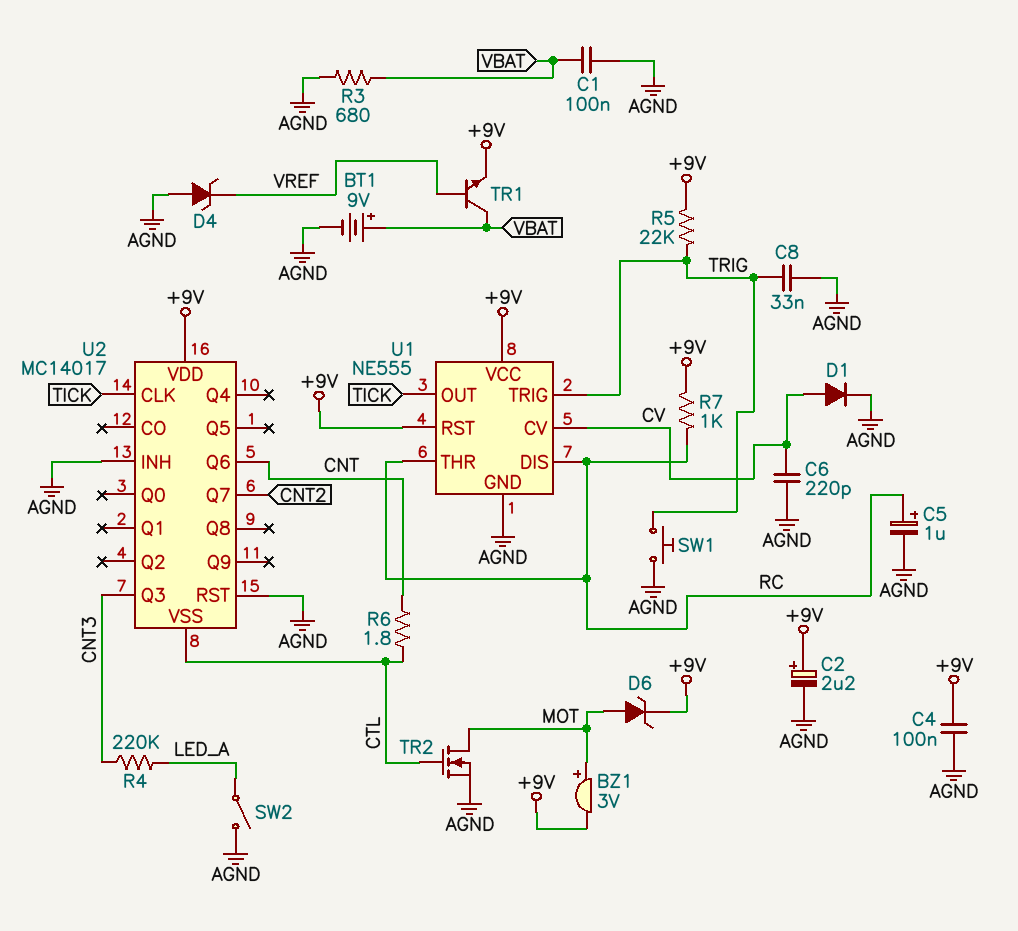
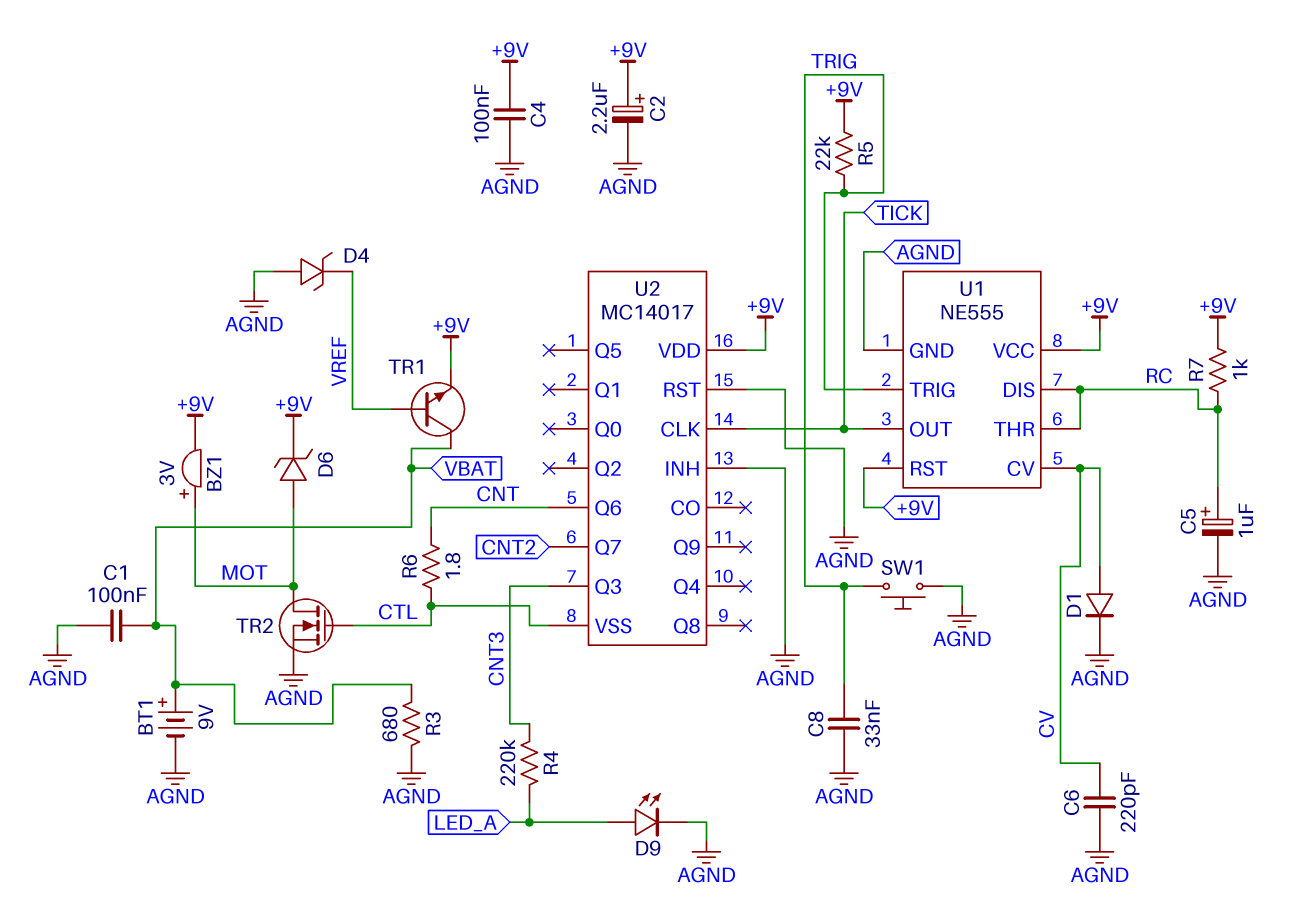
D9: none -> LED (A LED_A, K AGND)
SW2: switch (AGND, LED_A) -> none

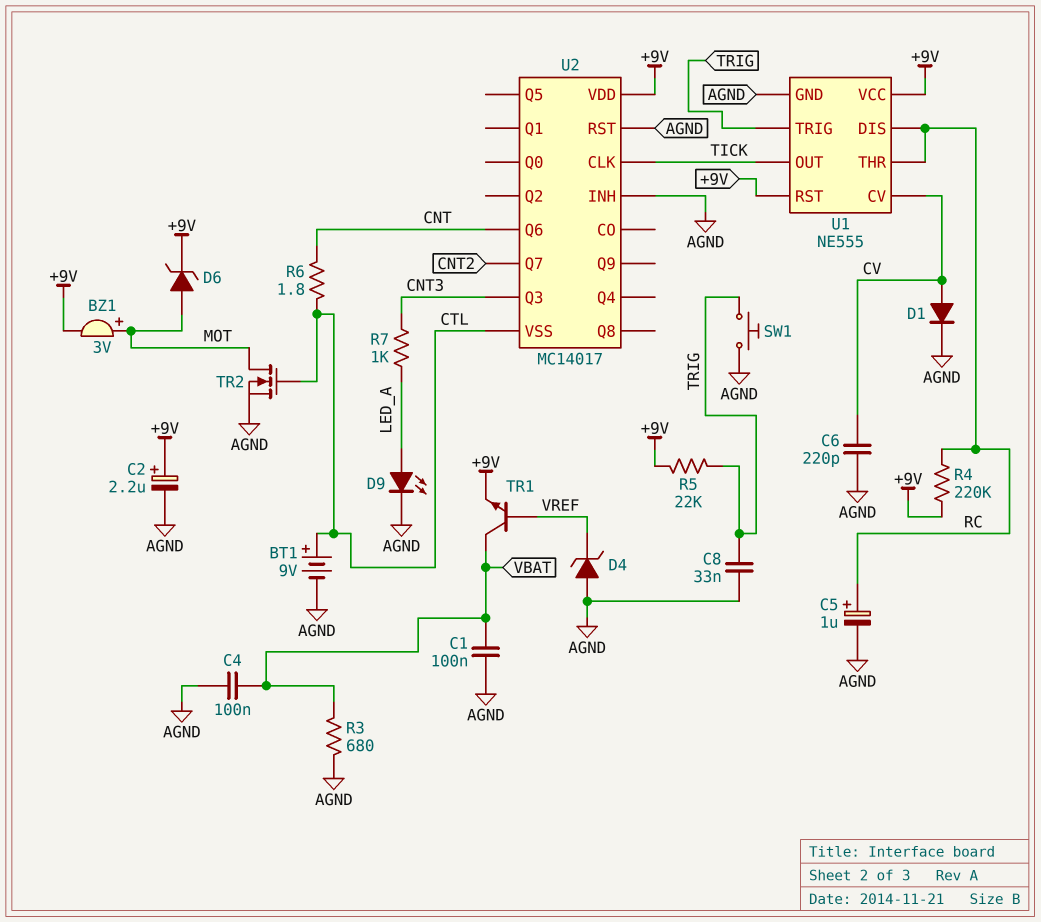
BT1: 9V (plus VBAT, minus AGND) -> 9V (plus CTL, minus AGND)
C4: 100nF (+9V, AGND) -> 100nF (AGND, VBAT)
R4: 220k (CNT3, LED_A) -> 220k (+9V, RC)
R7: 1k (+9V, RC) -> 1k (CNT3, LED_A)

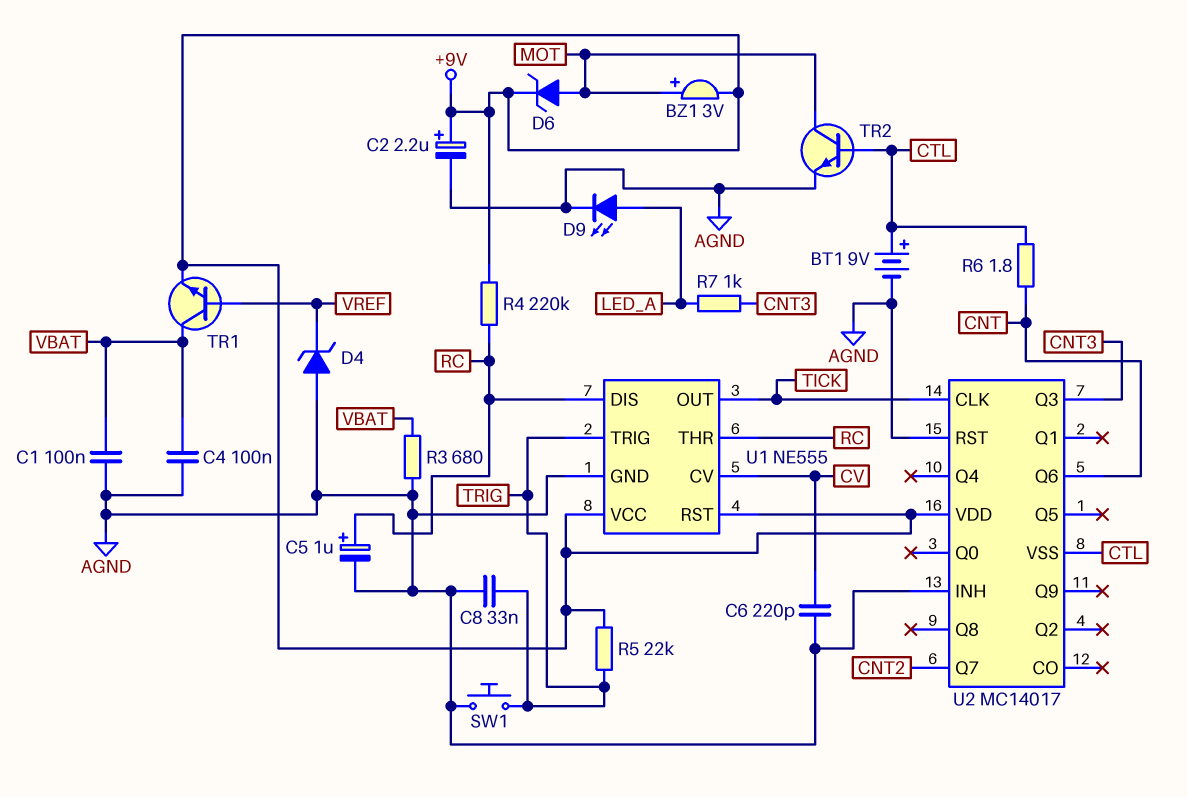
D1: diode (A CV, K AGND) -> none
TR2: NMOS (G CTL, D MOT, S AGND) -> NPN (B CTL, C MOT, E AGND)

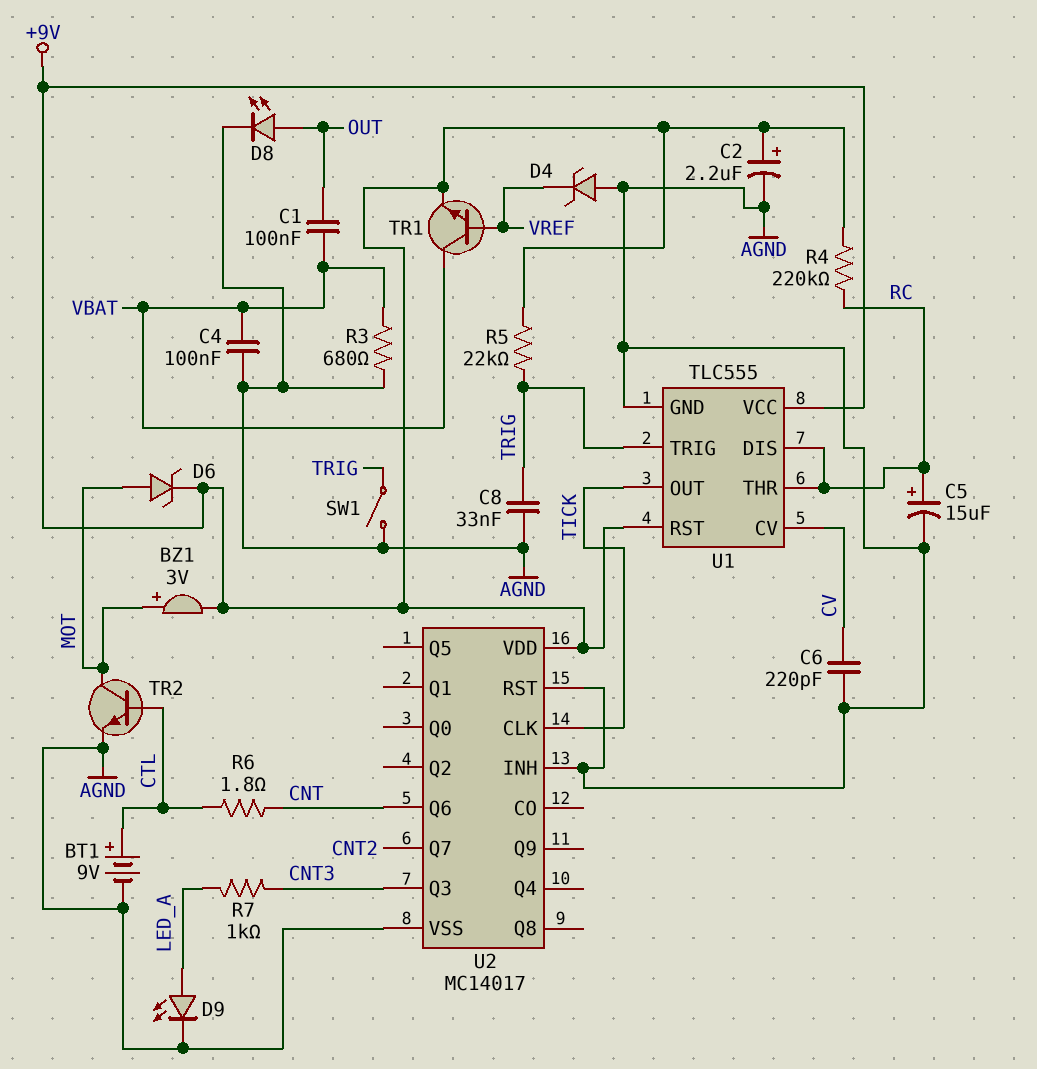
C1: 100nF (AGND, VBAT) -> 100nF (OUT, VBAT)
C5: 1uF (plus RC, minus AGND) -> 15uF (plus RC, minus AGND)
D8: none -> LED (A OUT, K AGND)
SW1: button (AGND, TRIG) -> switch (AGND, TRIG)
U1: NE555 -> TLC555
U2 pin VSS: CTL -> AGND

